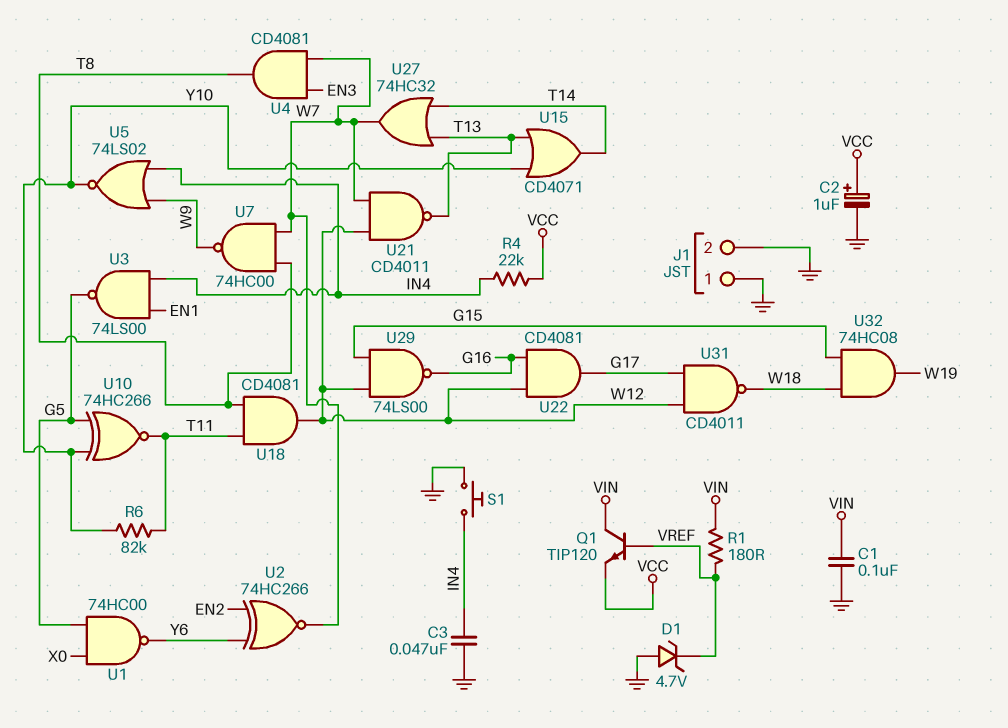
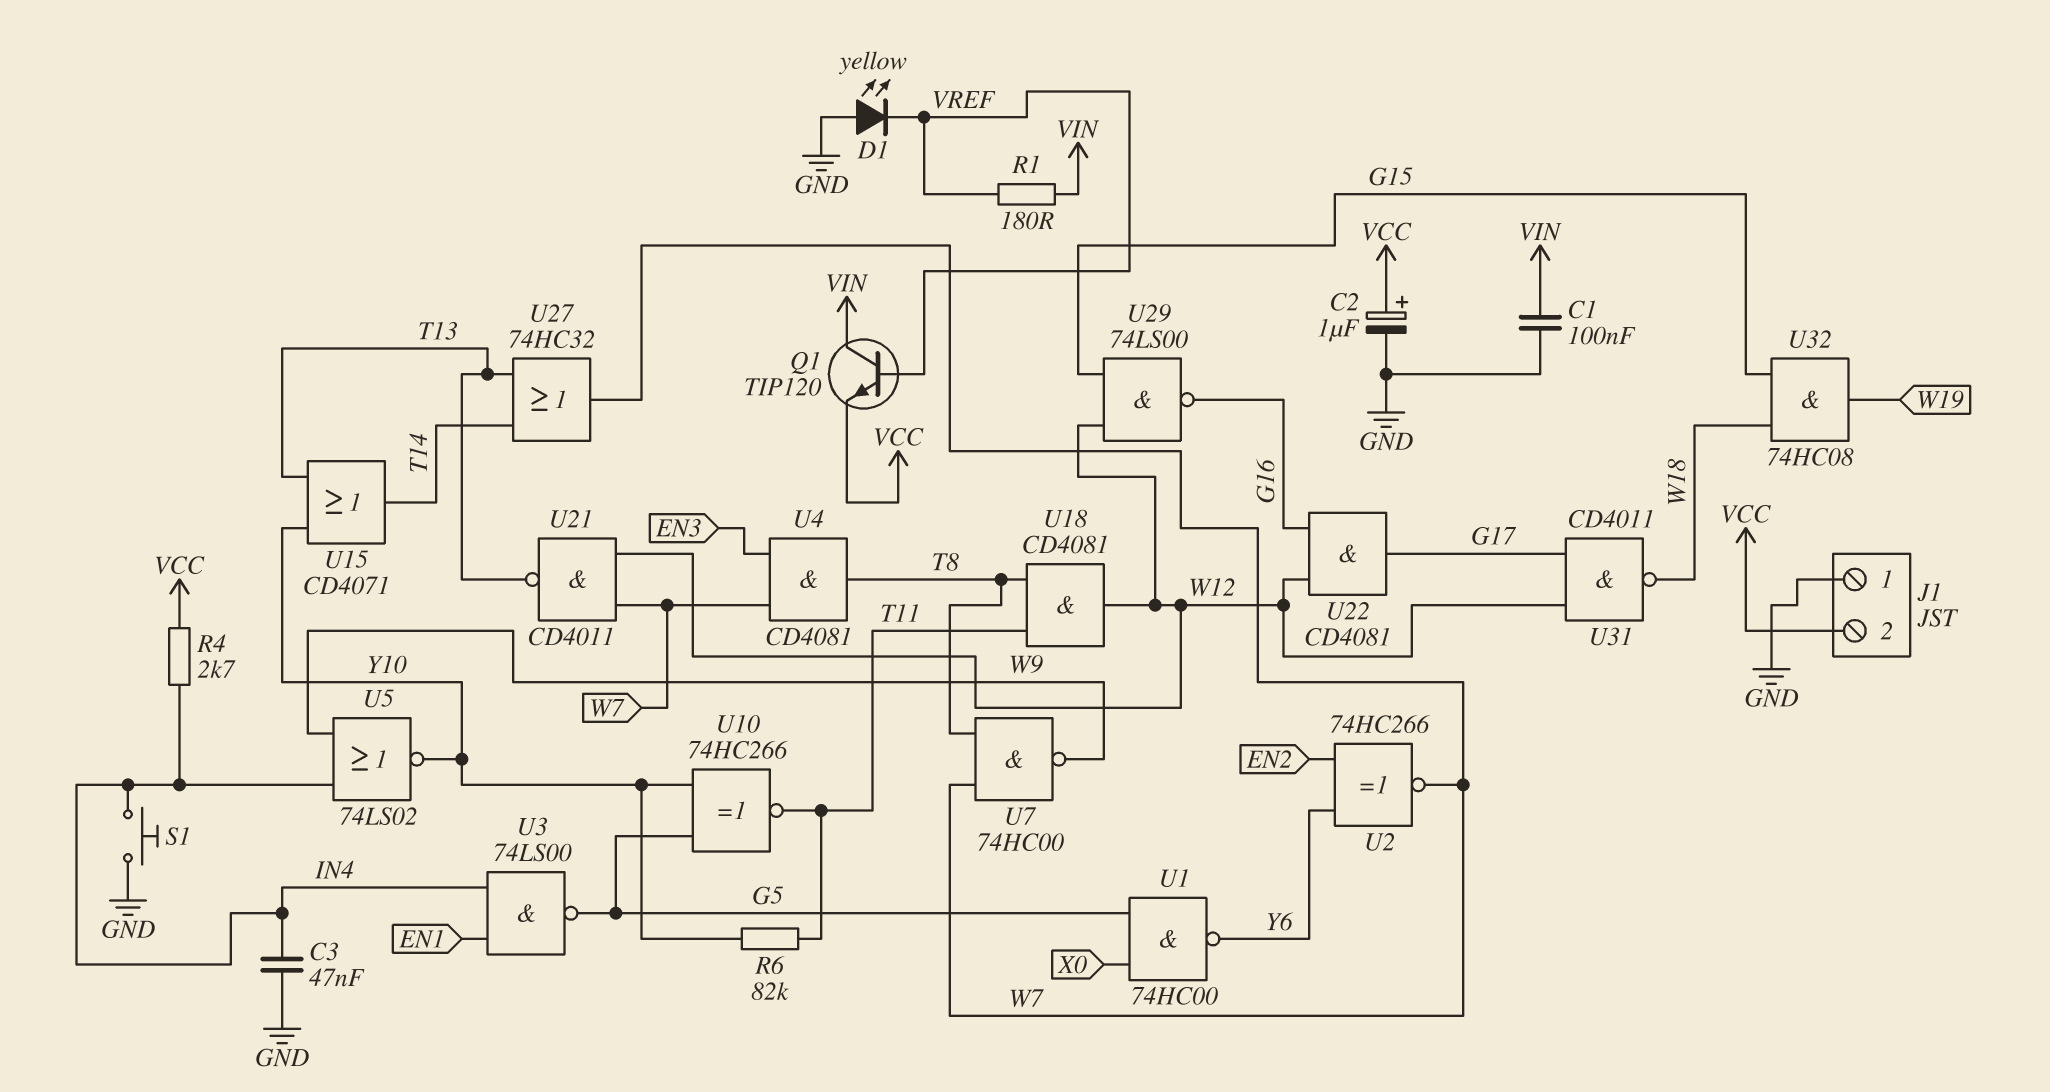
D1: zener 4.7V (A GND, K VREF) -> LED yellow (A GND, K VREF)
J1 pin 2: GND -> VCC
R4: 22k (IN4, VCC) -> 2.7k (IN4, VCC)

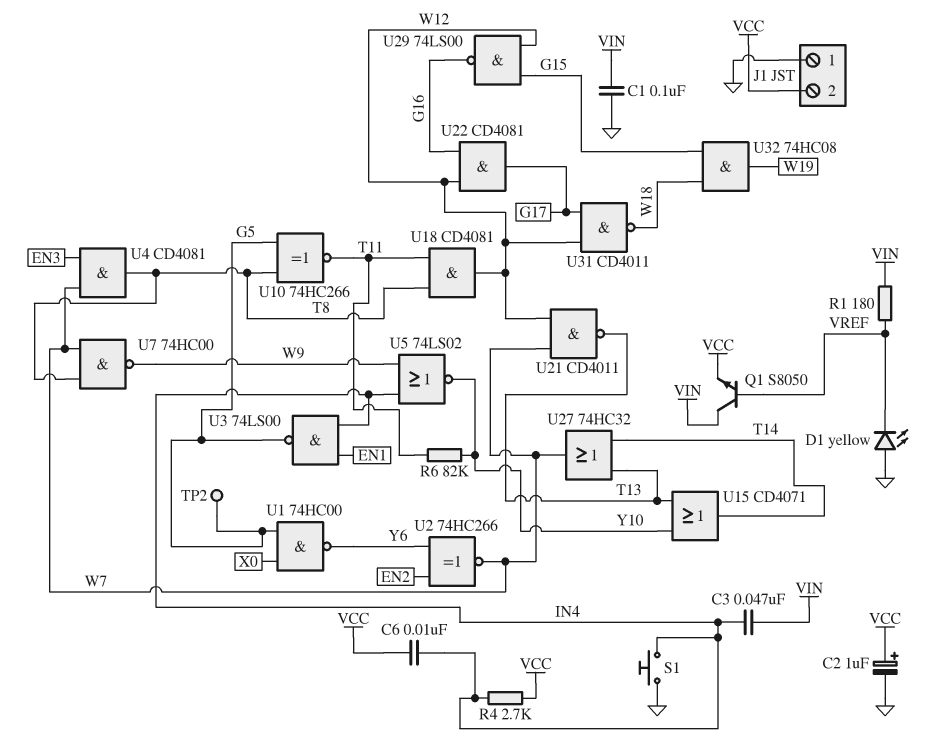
C3: 47nF (GND, IN4) -> 47nF (IN4, VIN)
C6: none -> 10nF (IN4, VCC)
Q1: NPN TIP120 (B VREF, C VIN, E VCC) -> NPN S8050 (B VREF, C VIN, E VCC)
TP2: none -> test point (G5)
U10: XNOR 74HC266 (in G5, in Y10, out T11) -> XNOR 74HC266 (in G5, in T8, out T11)

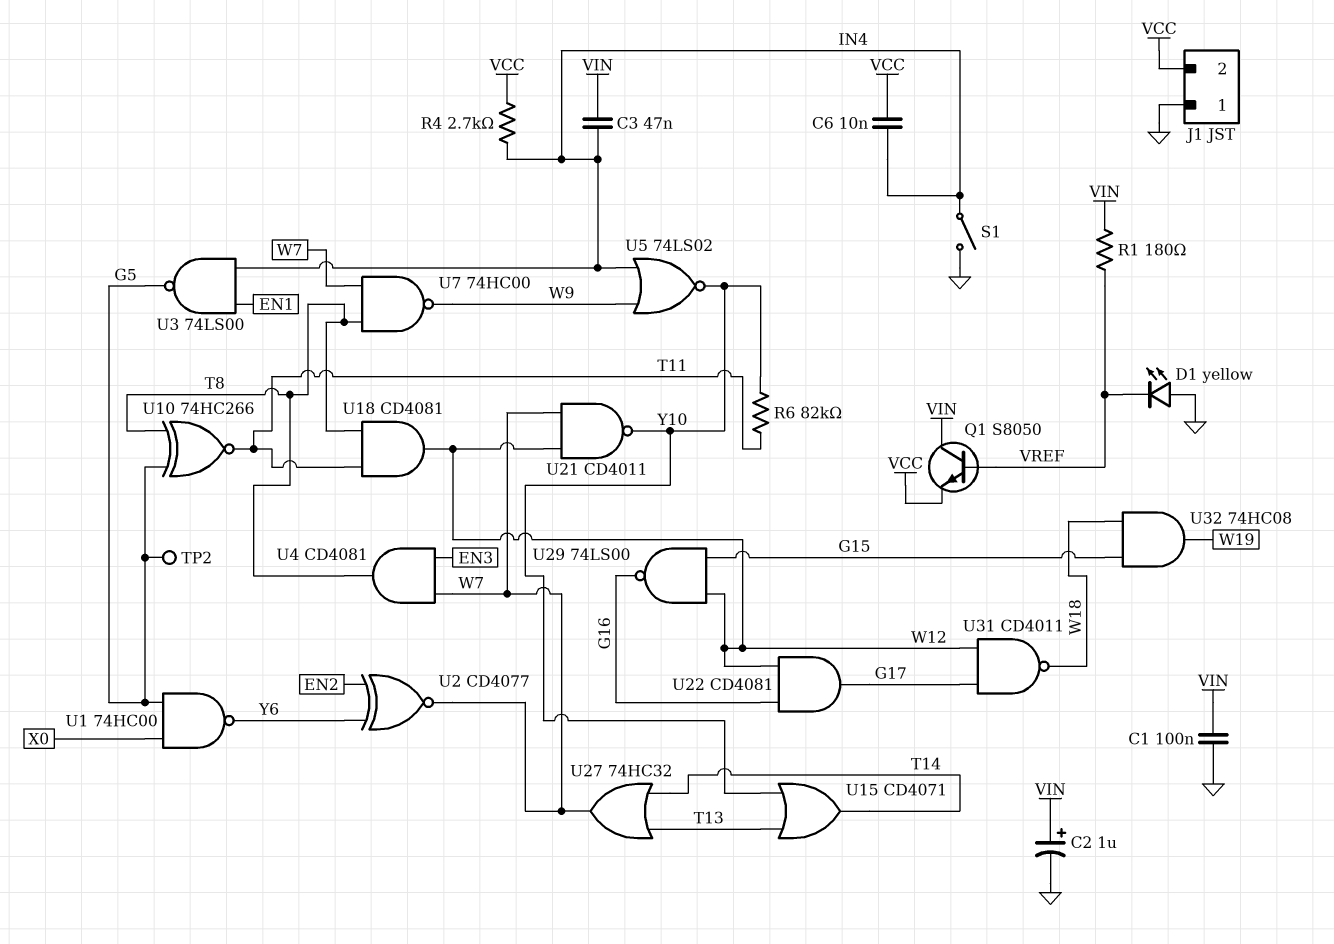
C2: 1uF (plus VCC, minus GND) -> 1uF (plus VIN, minus GND)
S1: button (GND, IN4) -> switch (GND, IN4)
U2: XNOR 74HC266 (in EN2, in Y6, out W7) -> XNOR CD4077 (in EN2, in Y6, out W7)
U21: NAND CD4011 (in W7, in W12, out T13) -> NAND CD4011 (in W7, in W12, out Y10)

